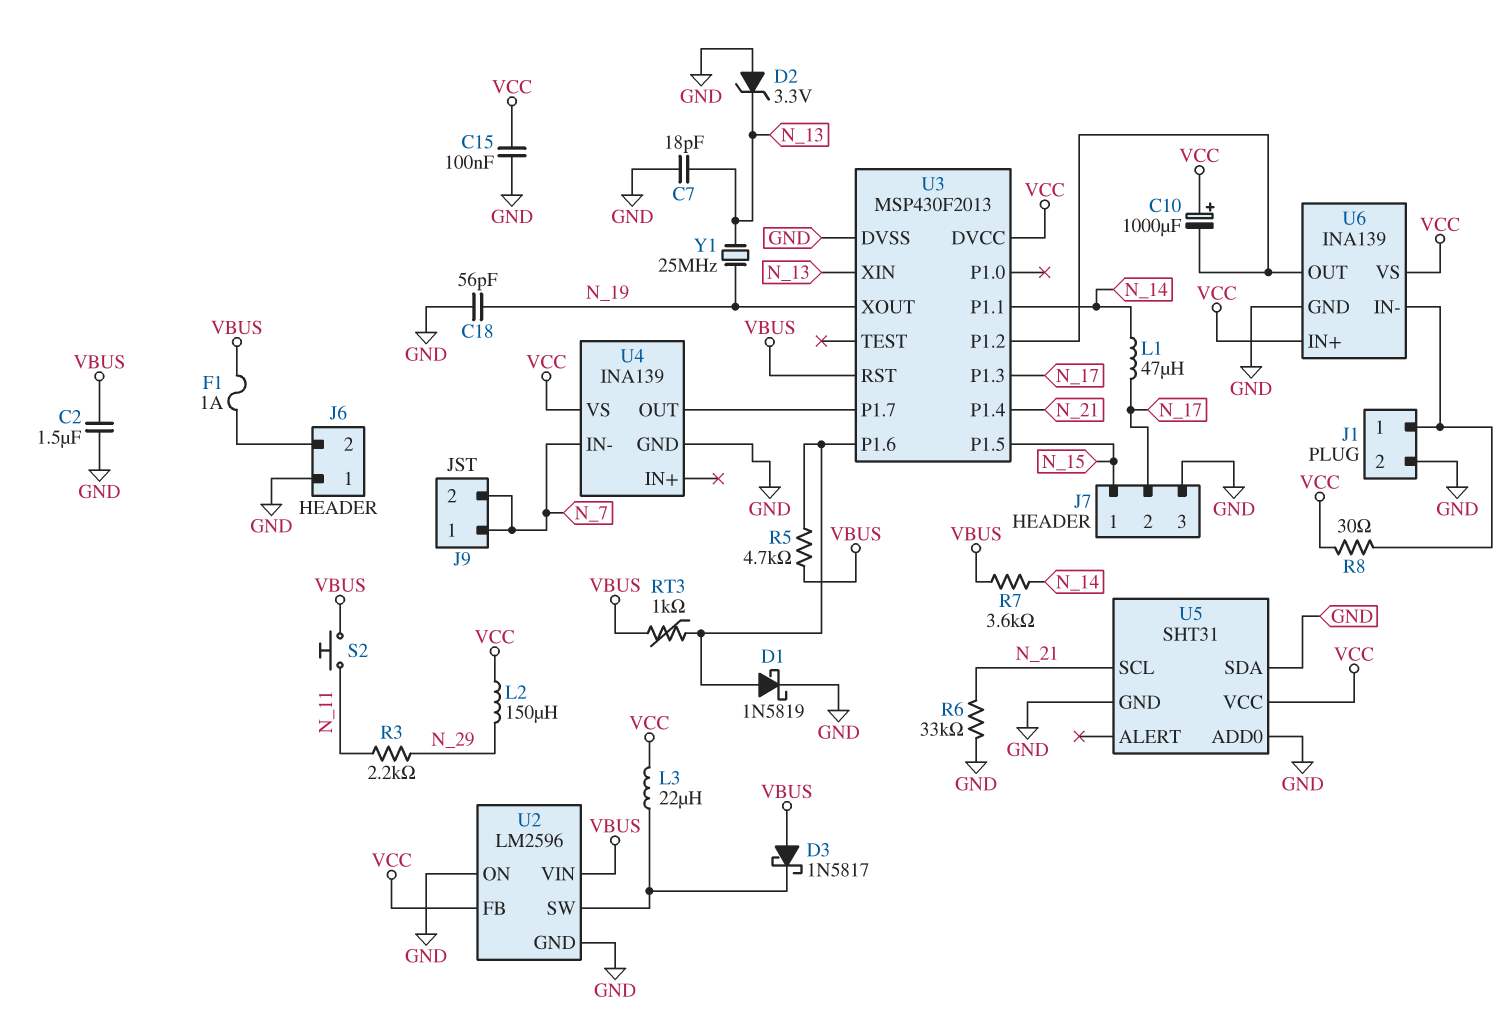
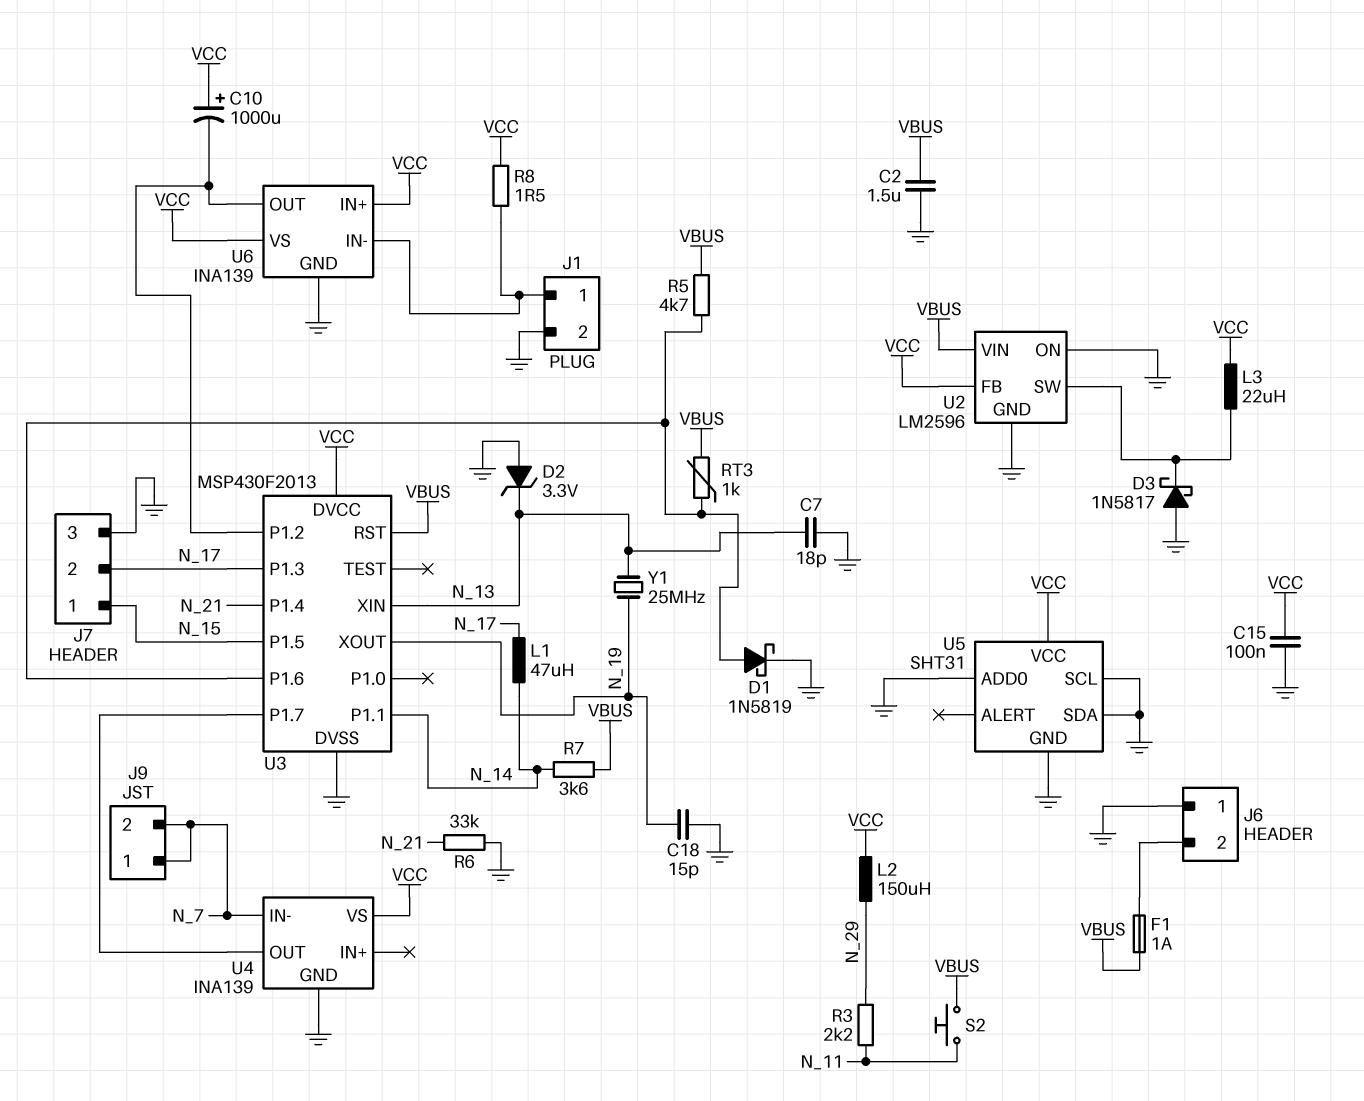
C18: 56pF (GND, N_19) -> 15pF (GND, N_19)
D3: schottky 1N5817 (A VBUS, K U2/SW) -> schottky 1N5817 (A GND, K U2/SW)
R8: 30 (J1/1, VCC) -> 1.5 (J1/1, VCC)
U5 pin SCL: N_21 -> GND

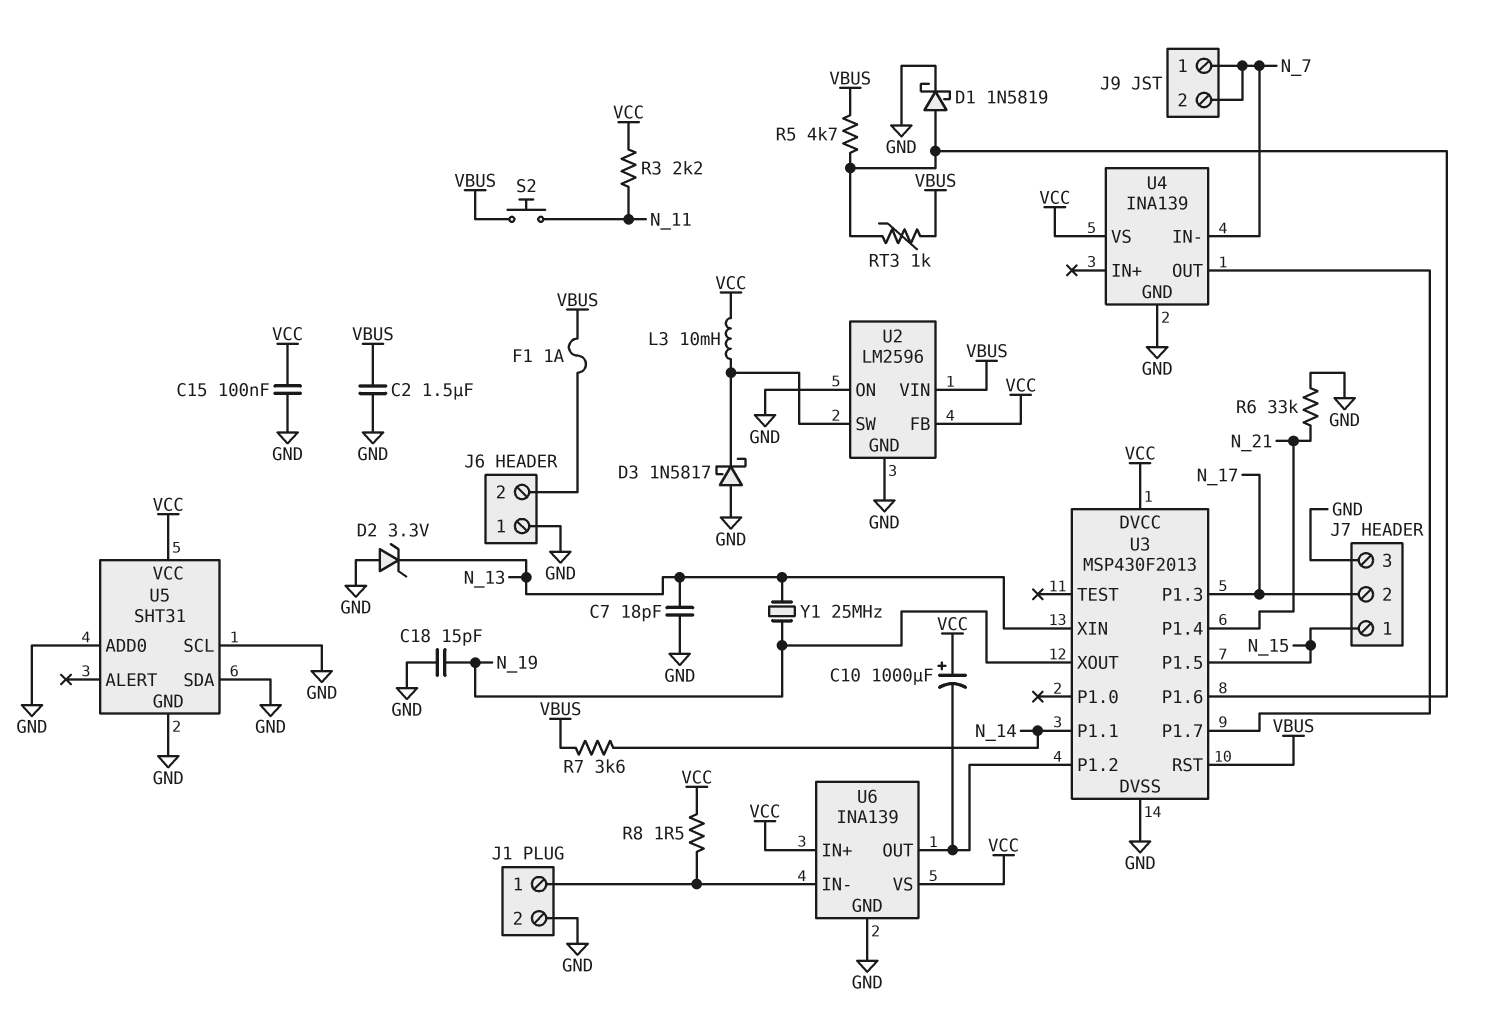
L1: 47uH (N_14, N_17) -> none
L2: 150uH (N_29, VCC) -> none
L3: 22uH (U2/SW, VCC) -> 10mH (U2/SW, VCC)
R3: 2.2k (N_11, N_29) -> 2.2k (N_11, VCC)

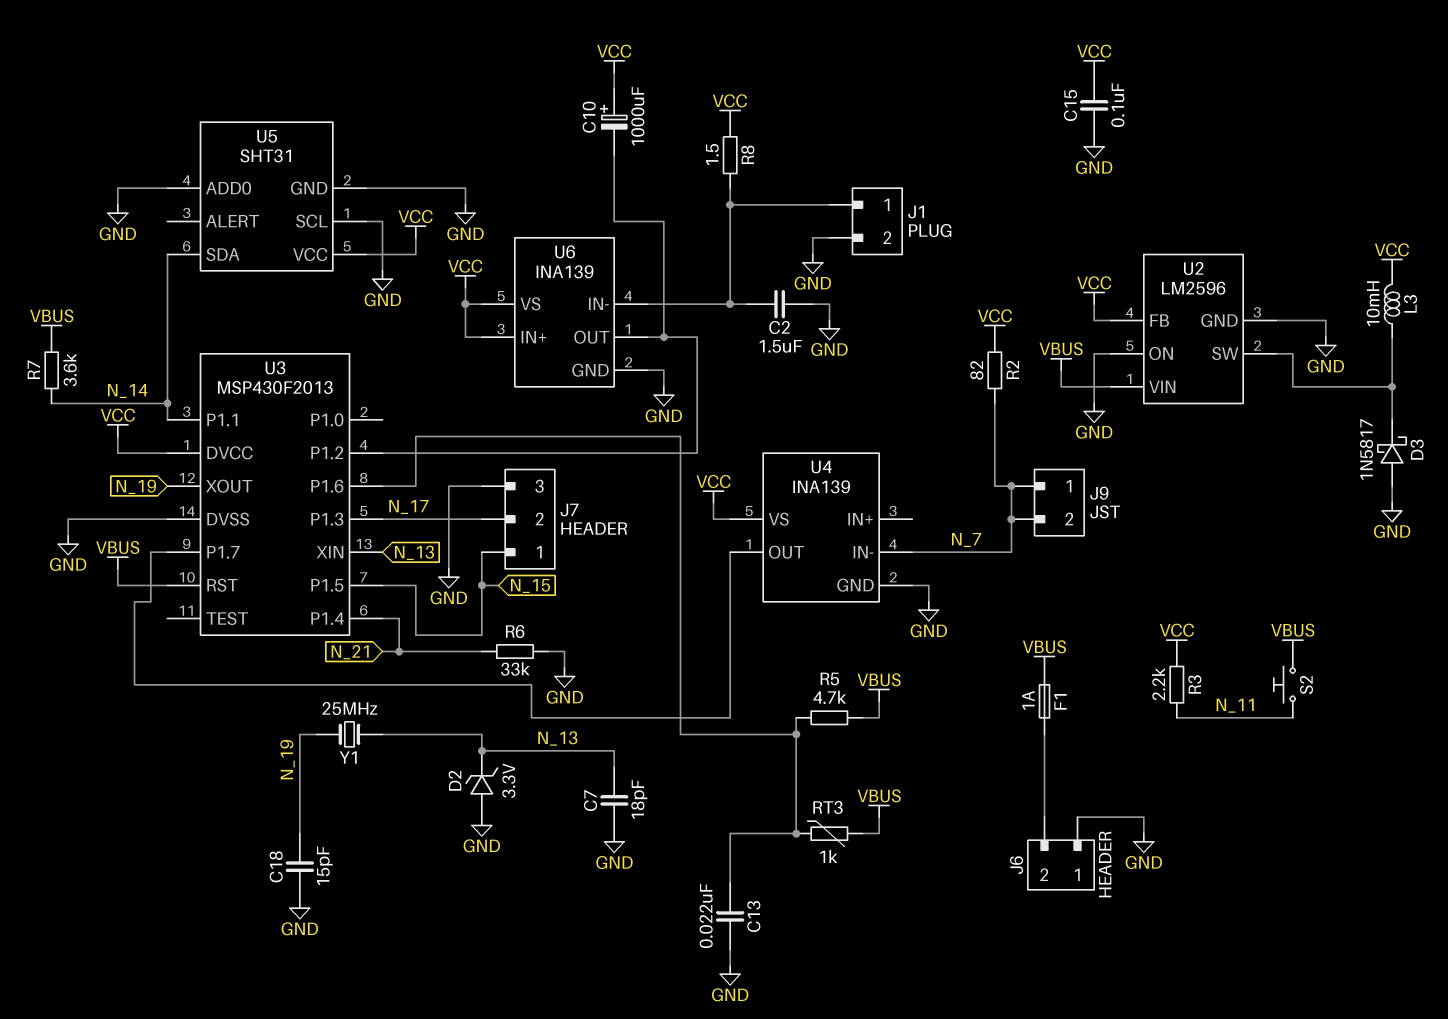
C2: 1.5uF (GND, VBUS) -> 1.5uF (GND, J1/1)
C13: none -> 22nF (GND, U3/P1.6)
D1: schottky 1N5819 (A U3/P1.6, K GND) -> none
R2: none -> 82 (N_7, VCC)
U5 pin SDA: GND -> N_14

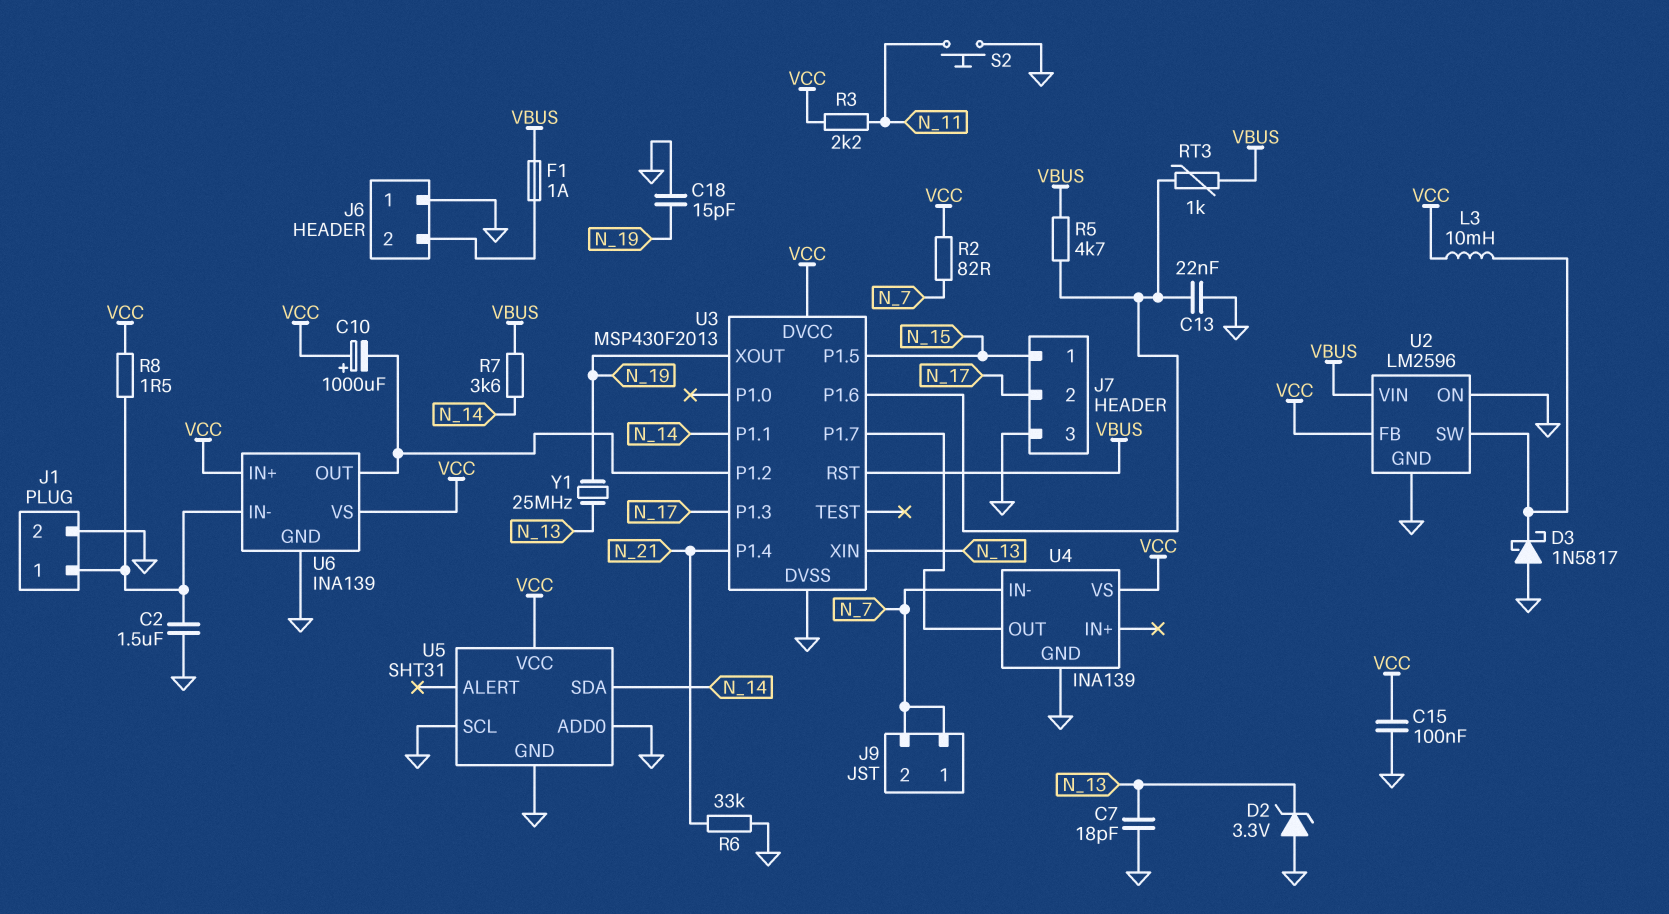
S2: button (N_11, VBUS) -> button (GND, N_11)

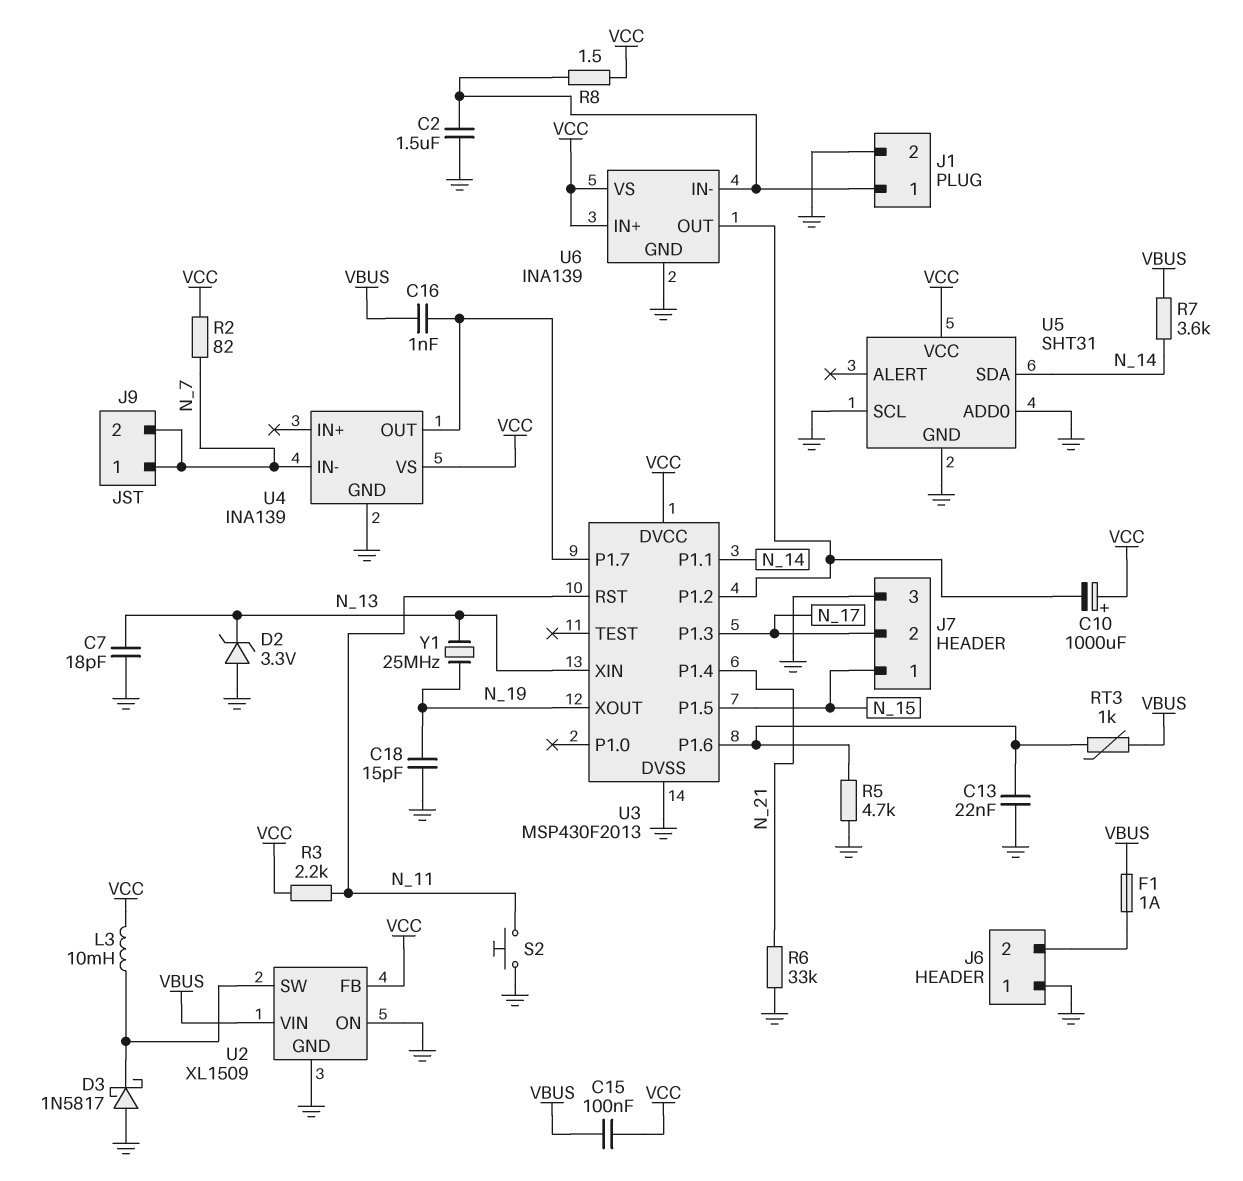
C15: 100nF (GND, VCC) -> 100nF (VBUS, VCC)
C16: none -> 1nF (U3/P1.7, VBUS)
R5: 4.7k (U3/P1.6, VBUS) -> 4.7k (GND, U3/P1.6)
U2: LM2596 -> XL1509
U3 pin RST: VBUS -> N_11

